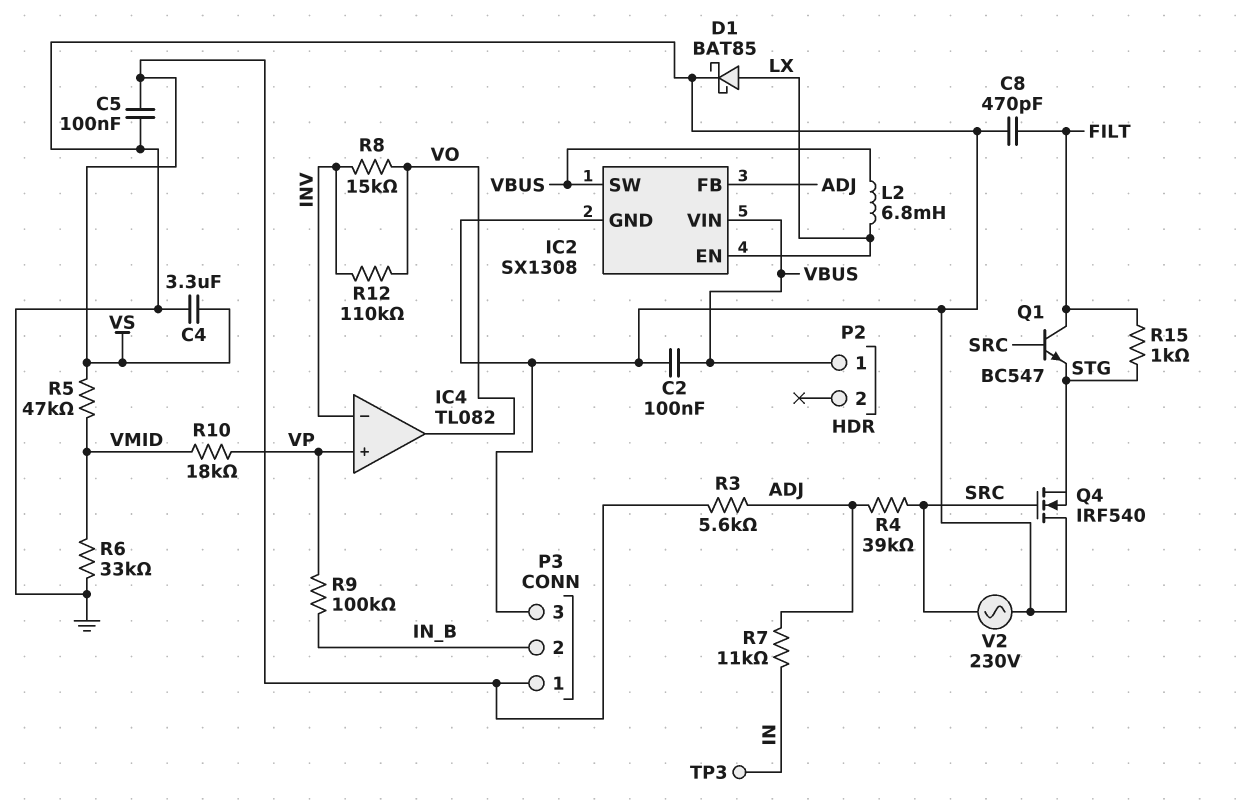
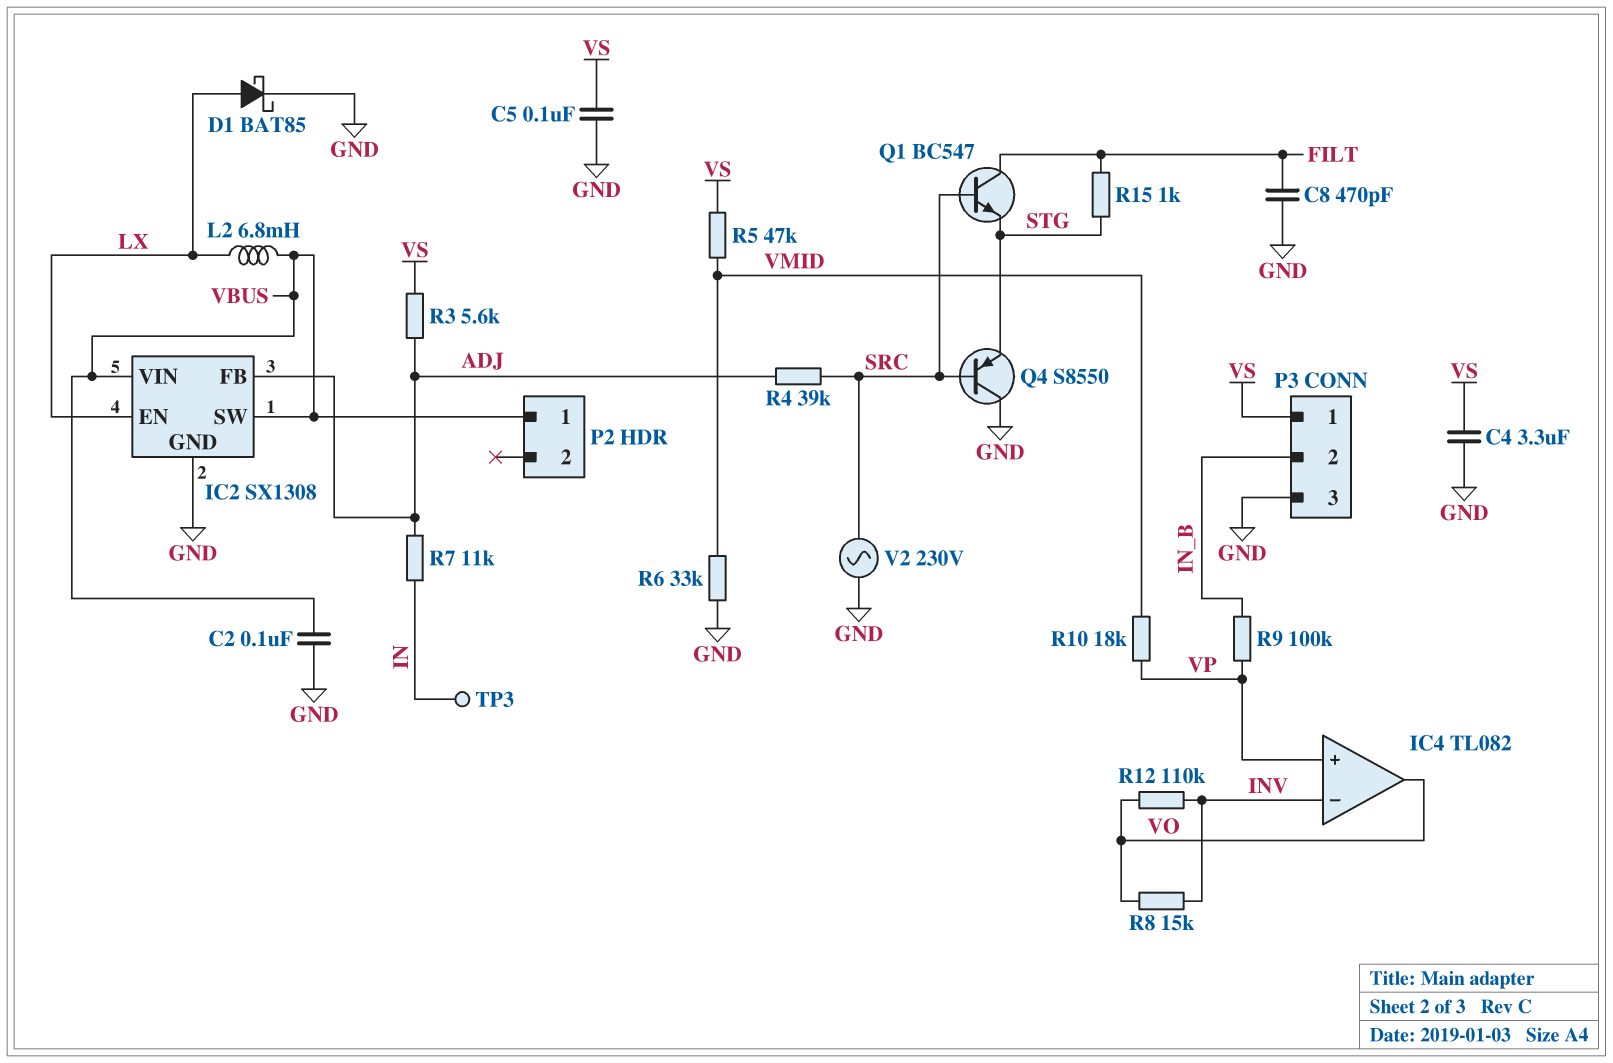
Q4: NMOS IRF540 (G SRC, D GND, S STG) -> PNP S8550 (B SRC, C GND, E STG)

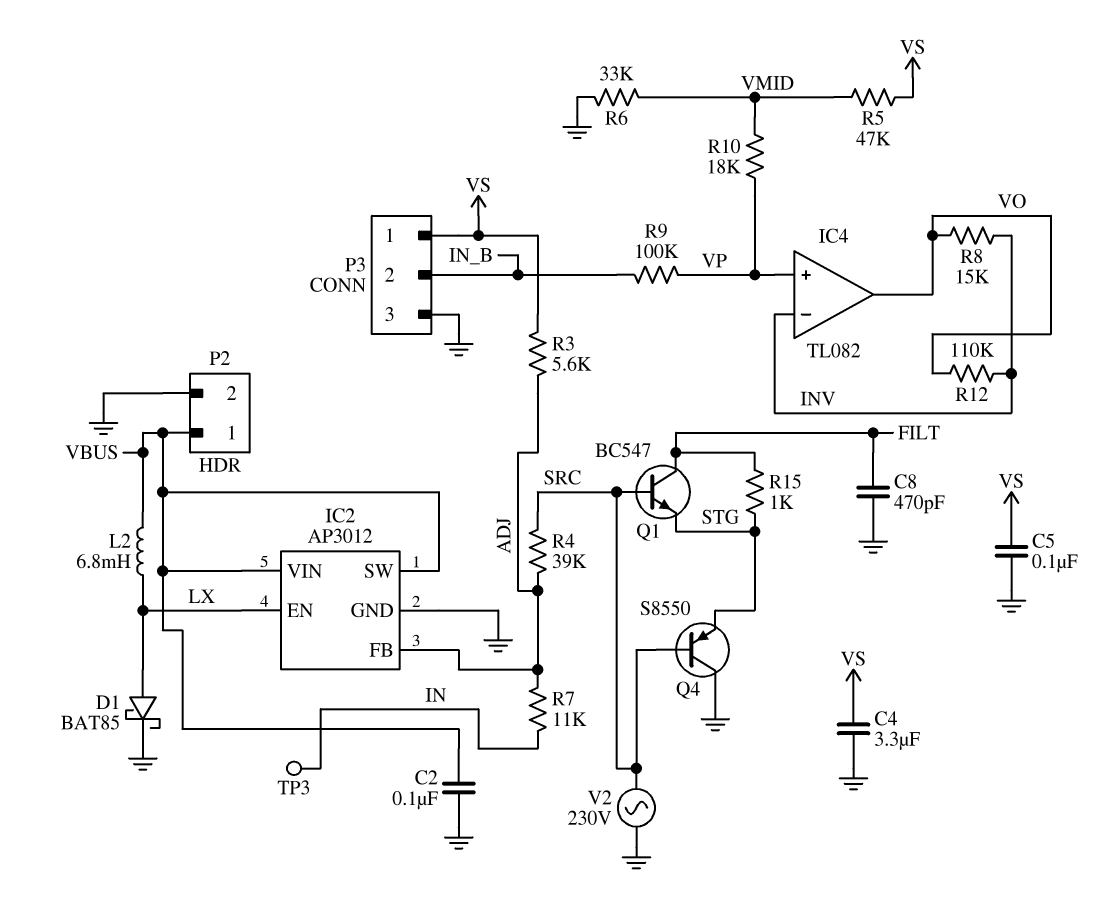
IC2: SX1308 -> AP3012
P2 pin 2: none -> GND

